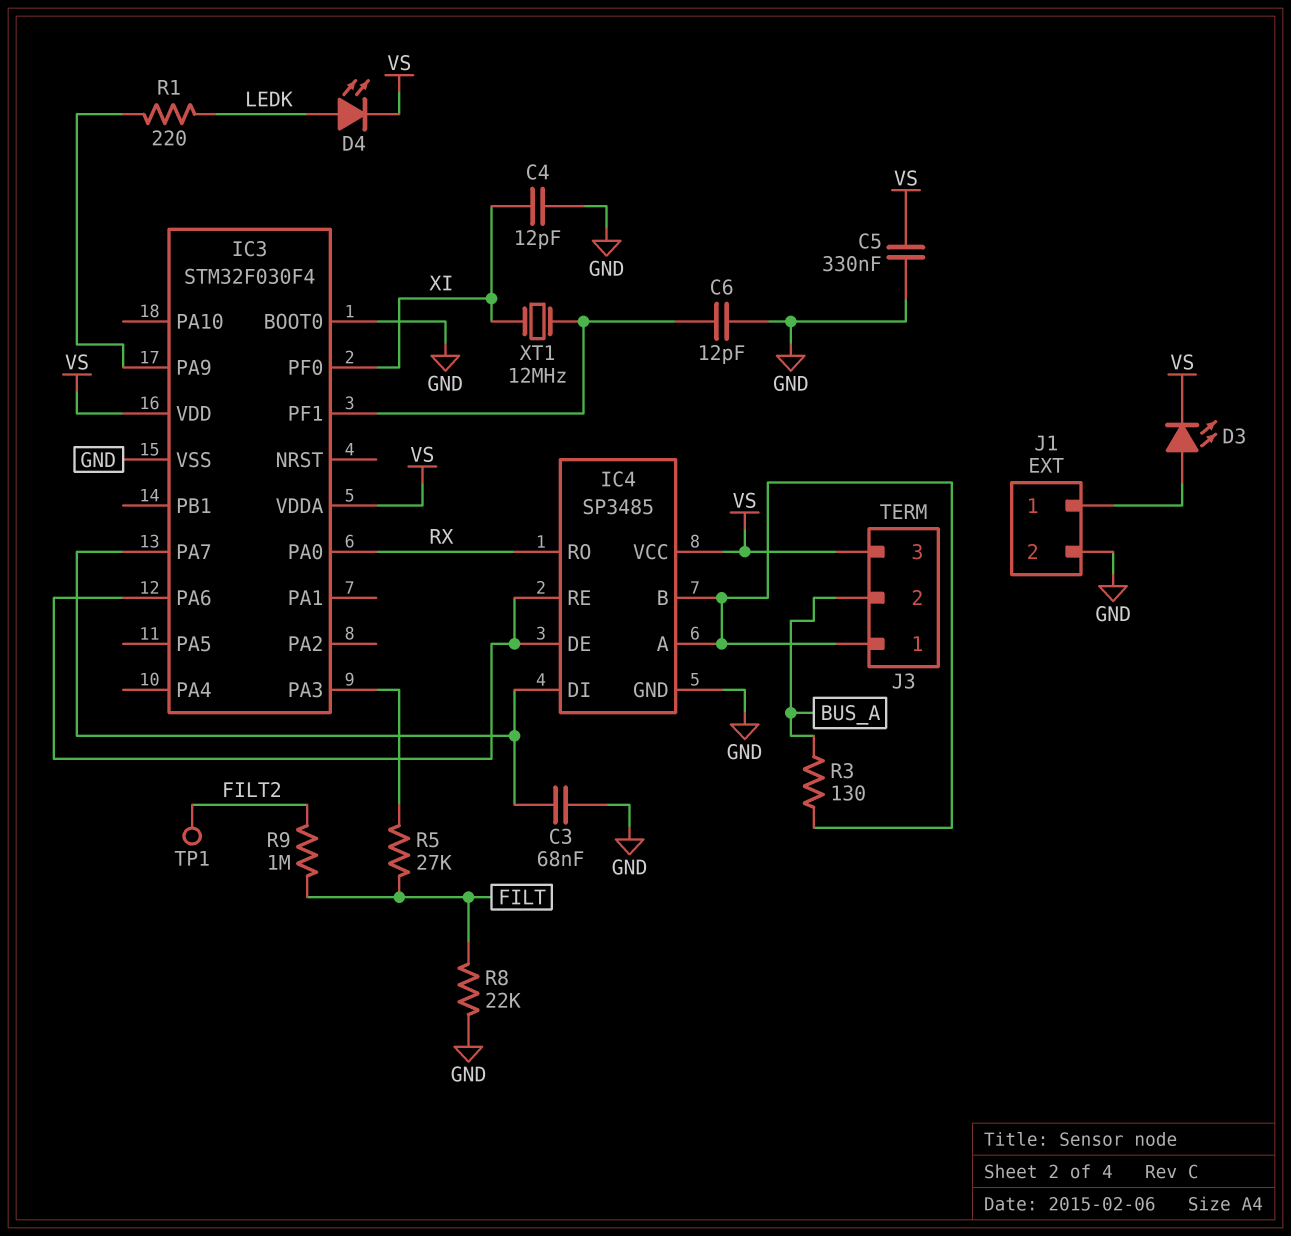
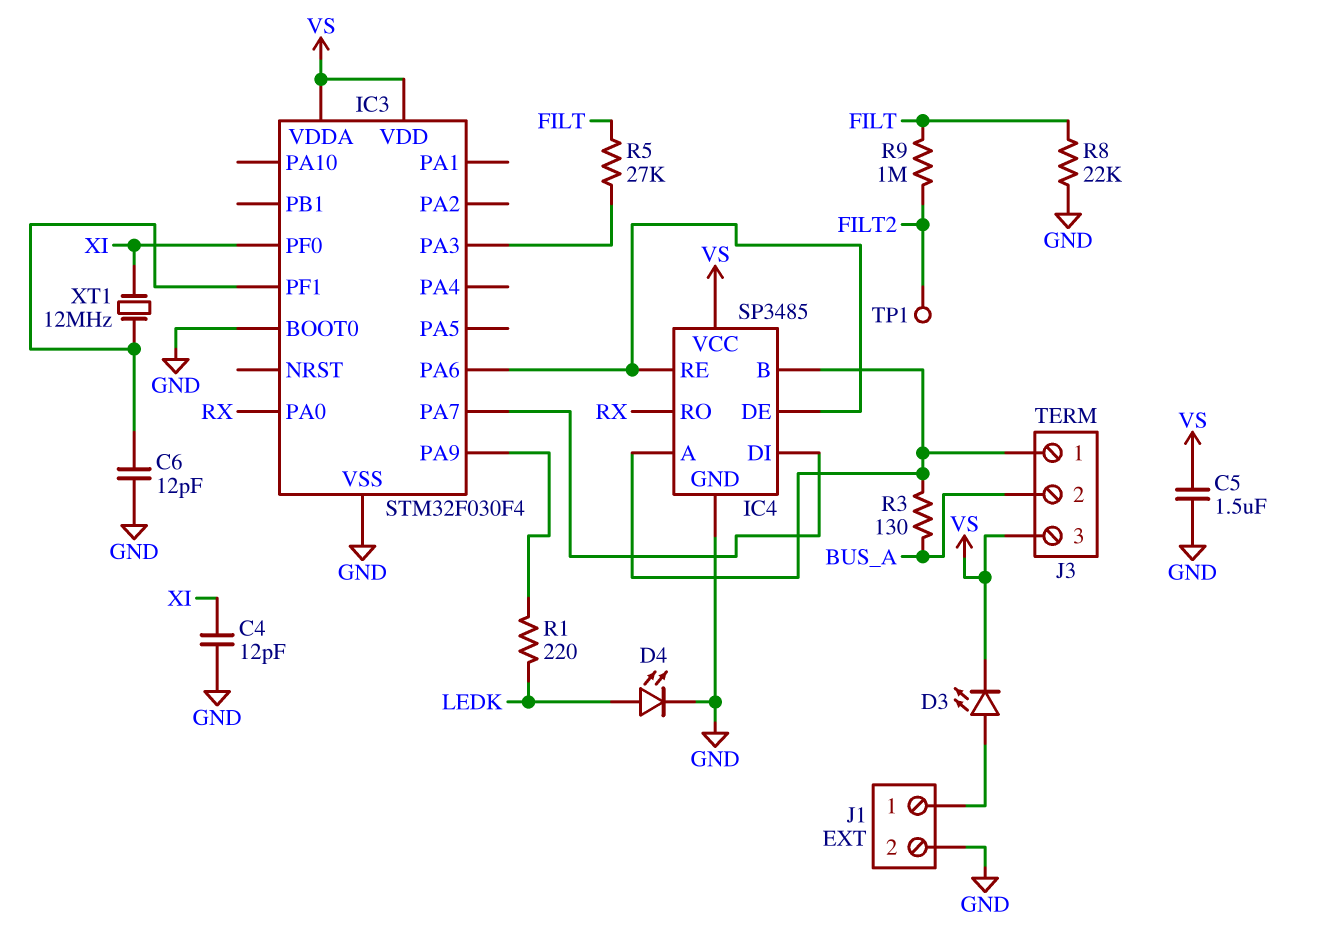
C3: 68nF (GND, IC3/PA7) -> none
C5: 330nF (GND, VS) -> 1.5uF (GND, VS)
D4: LED (A LEDK, K VS) -> LED (A LEDK, K GND)

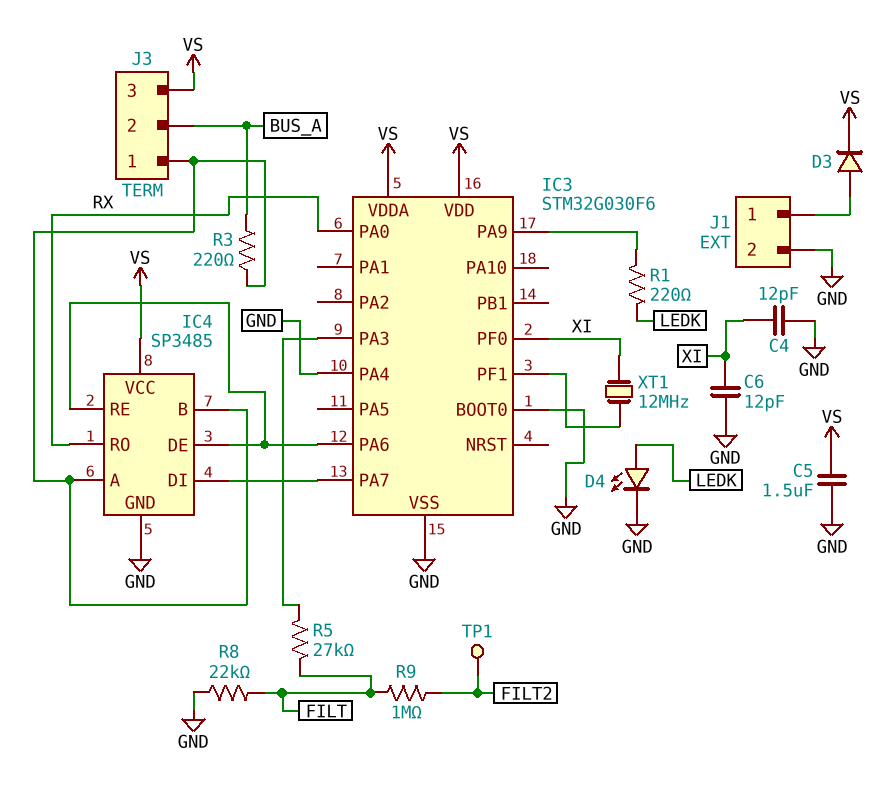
C6: 12pF (GND, IC3/PF1) -> 12pF (GND, XI)
D3: LED (A J1/1, K VS) -> diode (A J1/1, K VS)
IC3: STM32F030F4 -> STM32G030F6
IC3 pin PA4: none -> GND
R3: 130 (BUS_A, IC4/A) -> 220 (BUS_A, IC4/A)

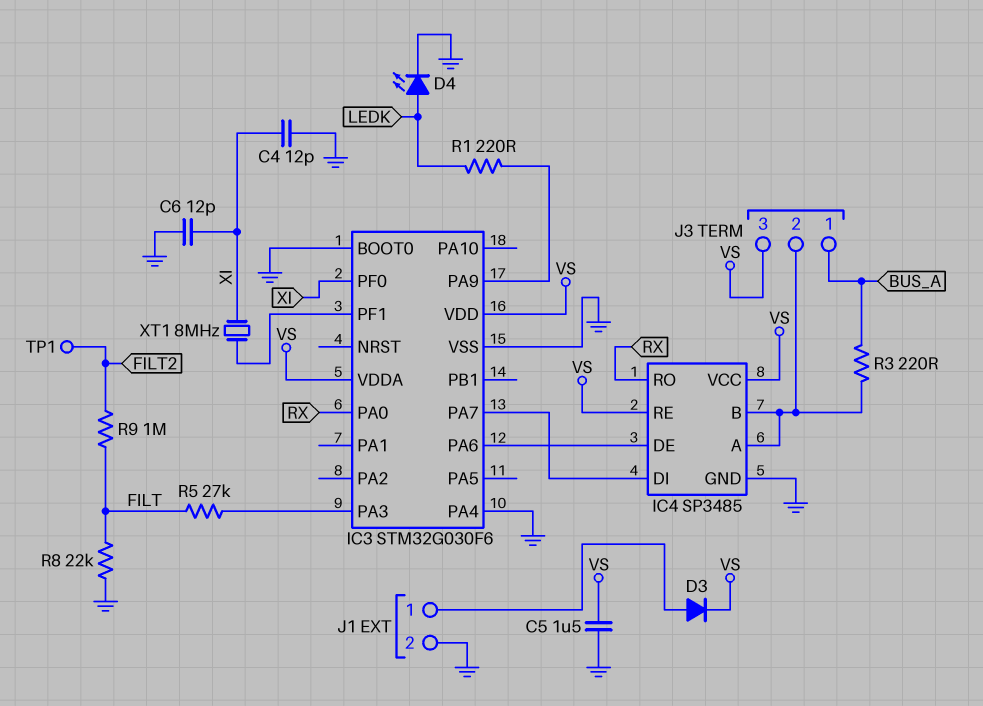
IC4 pin RE: IC3/PA6 -> VS
J3 pin 1: IC4/A -> BUS_A
J3 pin 2: BUS_A -> IC4/A
XT1: 12MHz (IC3/PF1, XI) -> 8MHz (IC3/PF1, XI)

